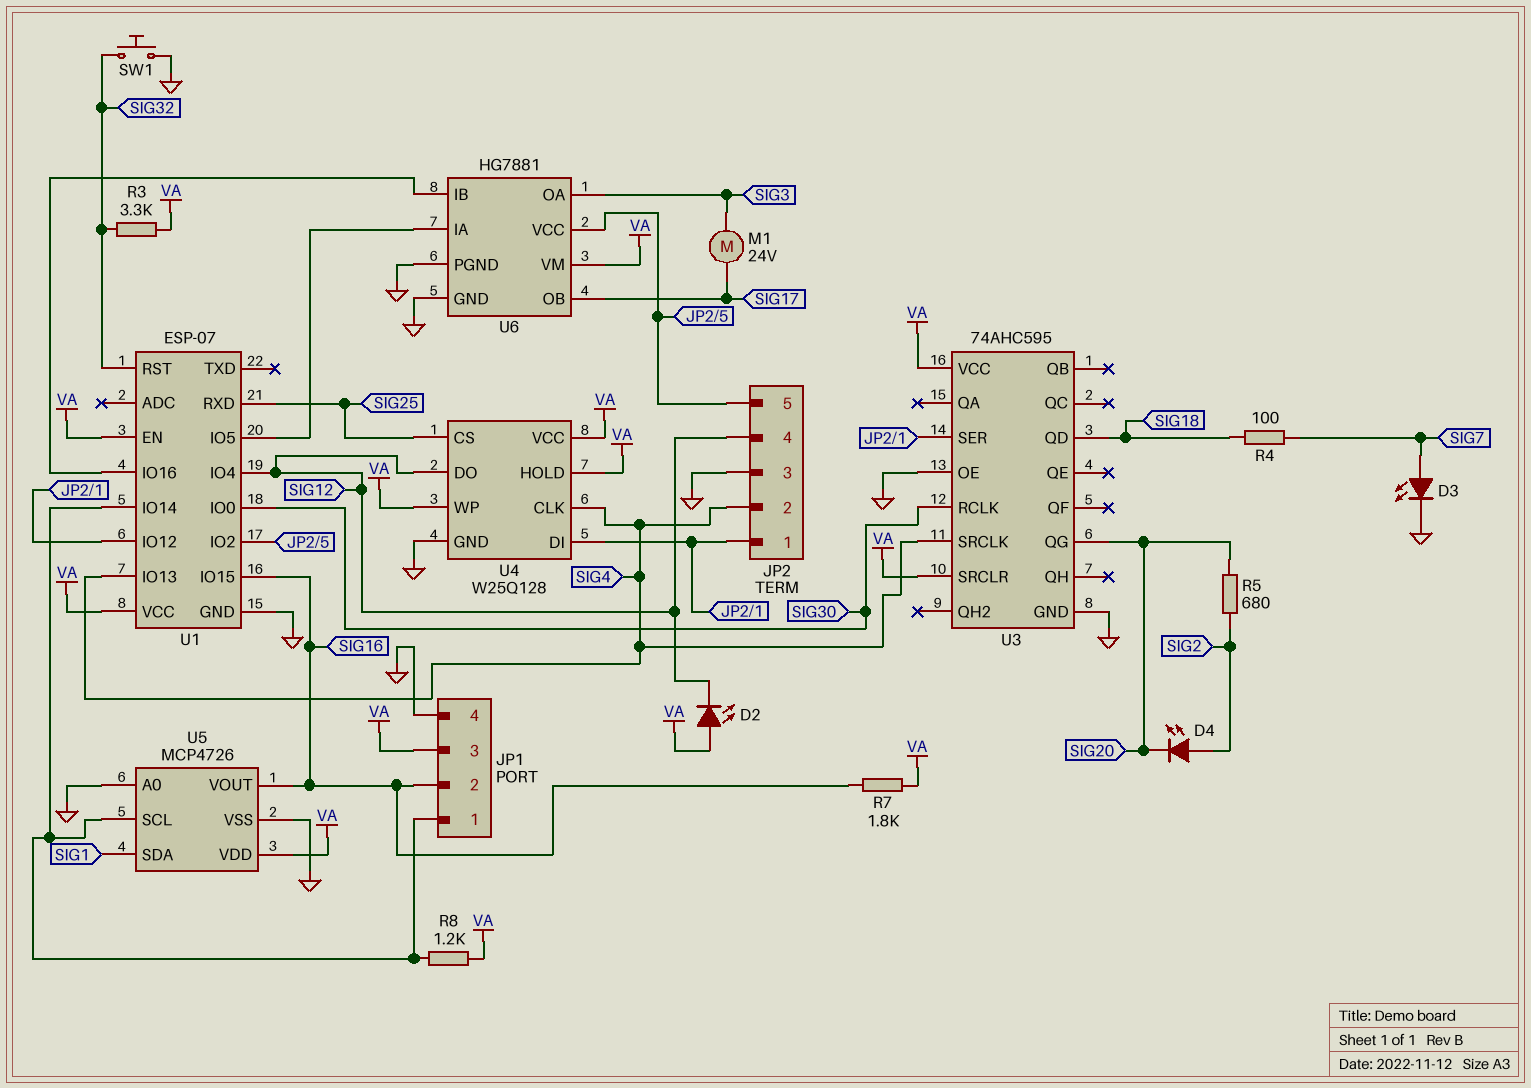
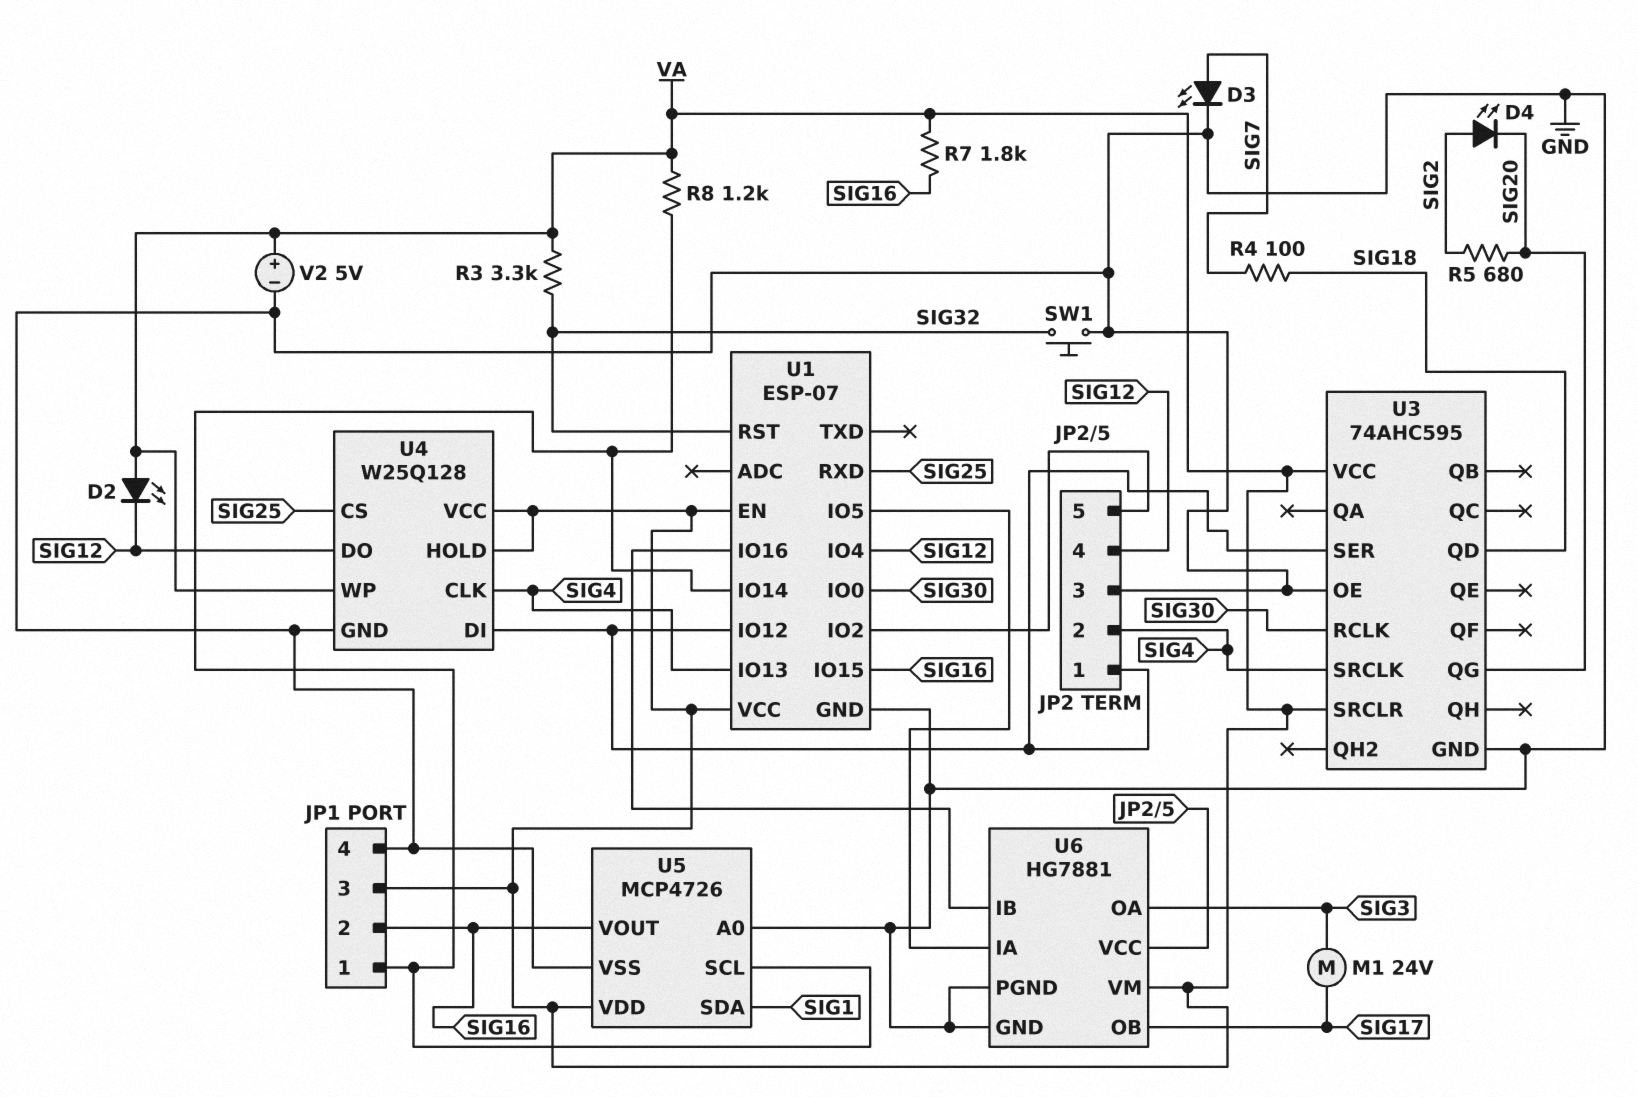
V2: none -> 5V (plus VA, minus GND)

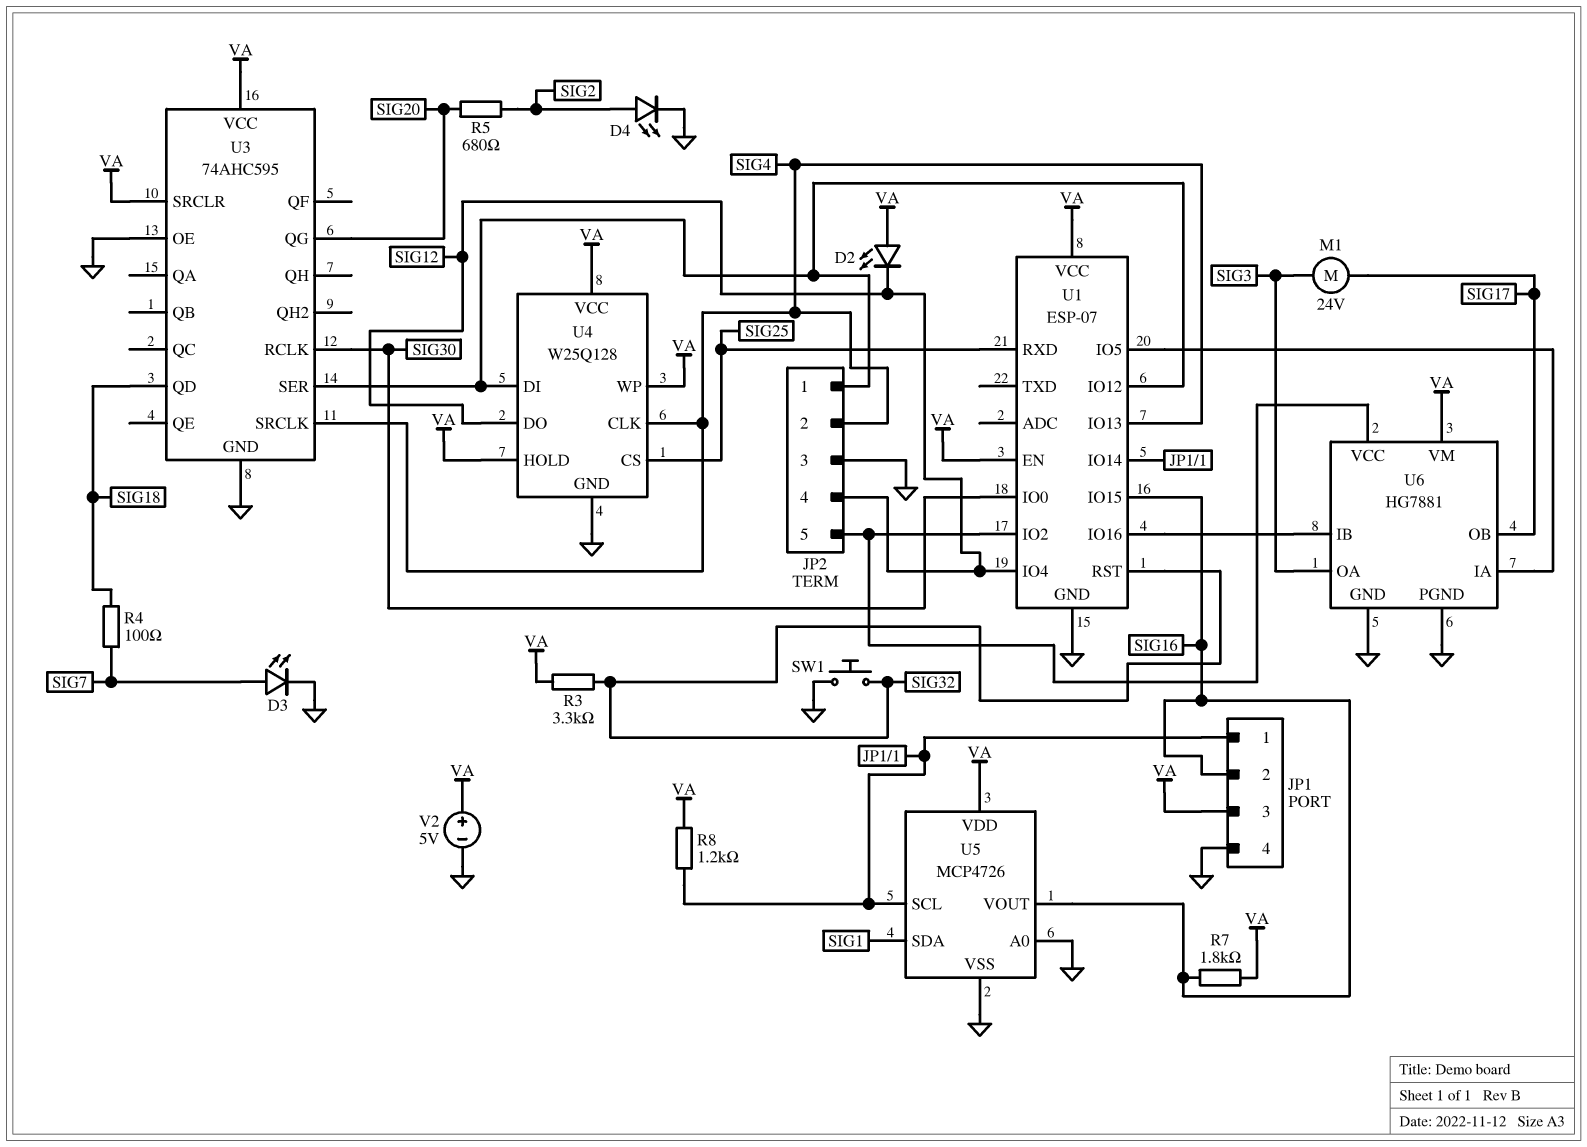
D4: LED (A SIG2, K SIG20) -> LED (A SIG2, K GND)

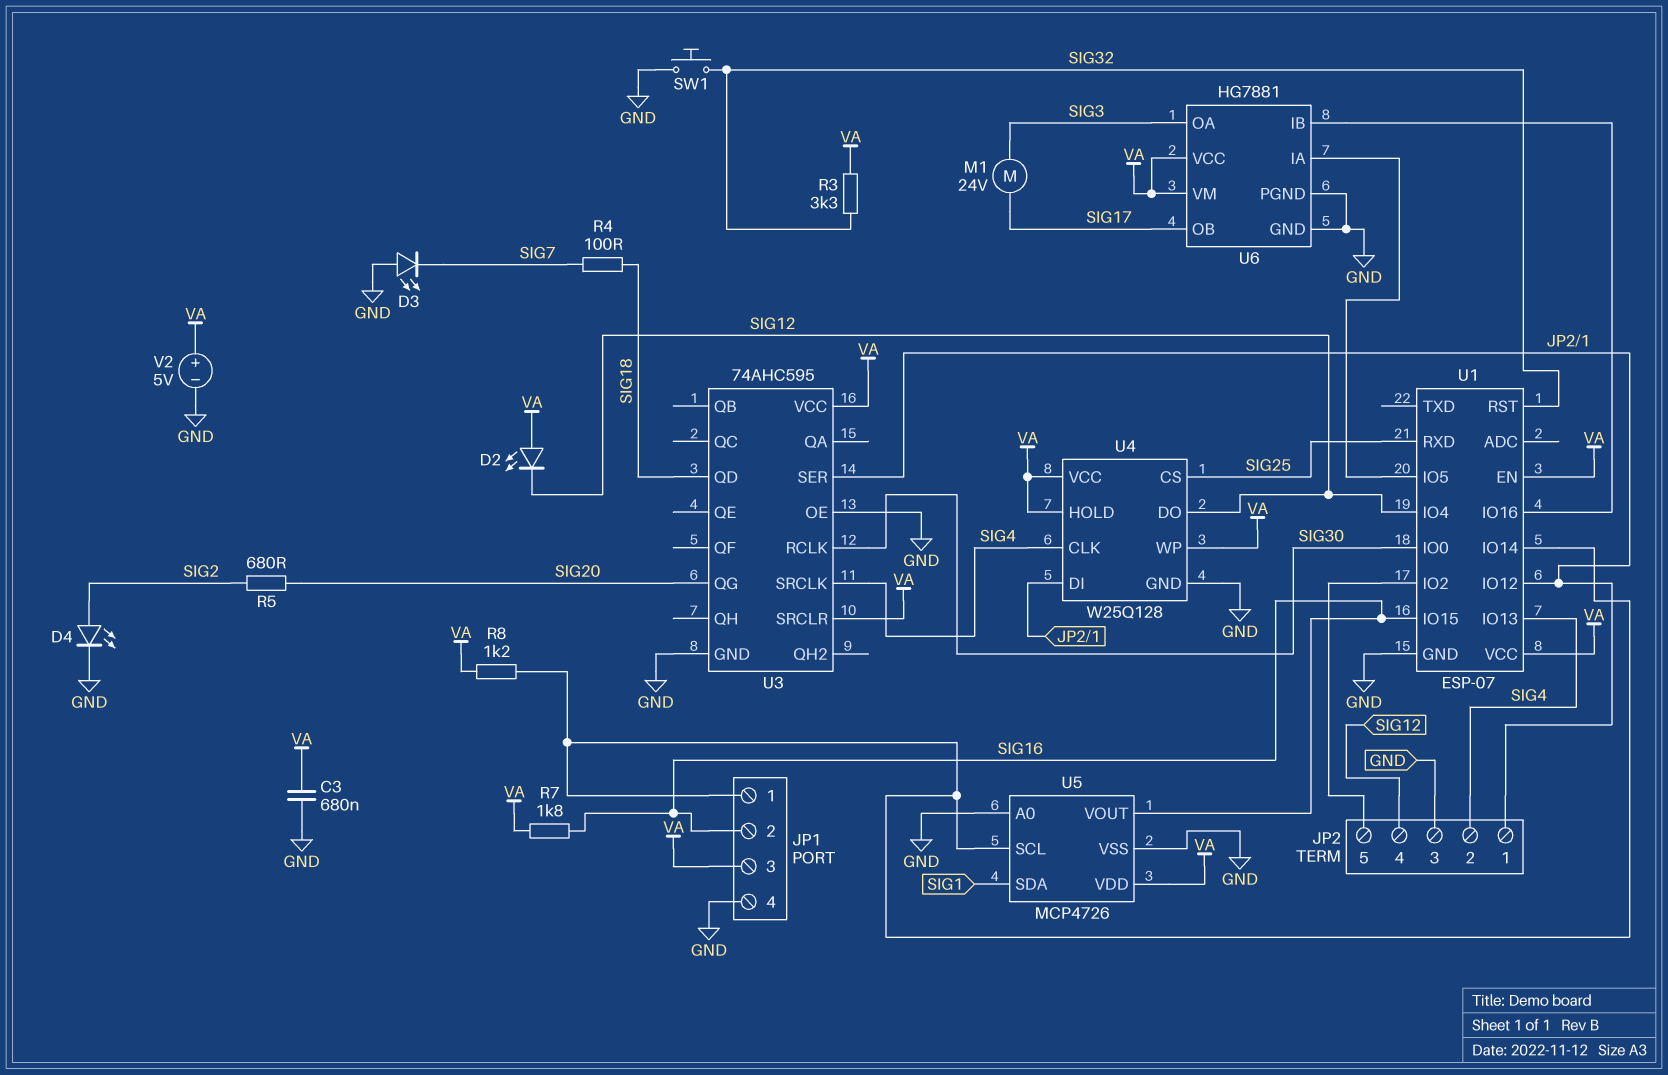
C3: none -> 680nF (GND, VA)
D3: LED (A SIG7, K GND) -> LED (A GND, K SIG7)
U6 pin VCC: JP2/5 -> VA

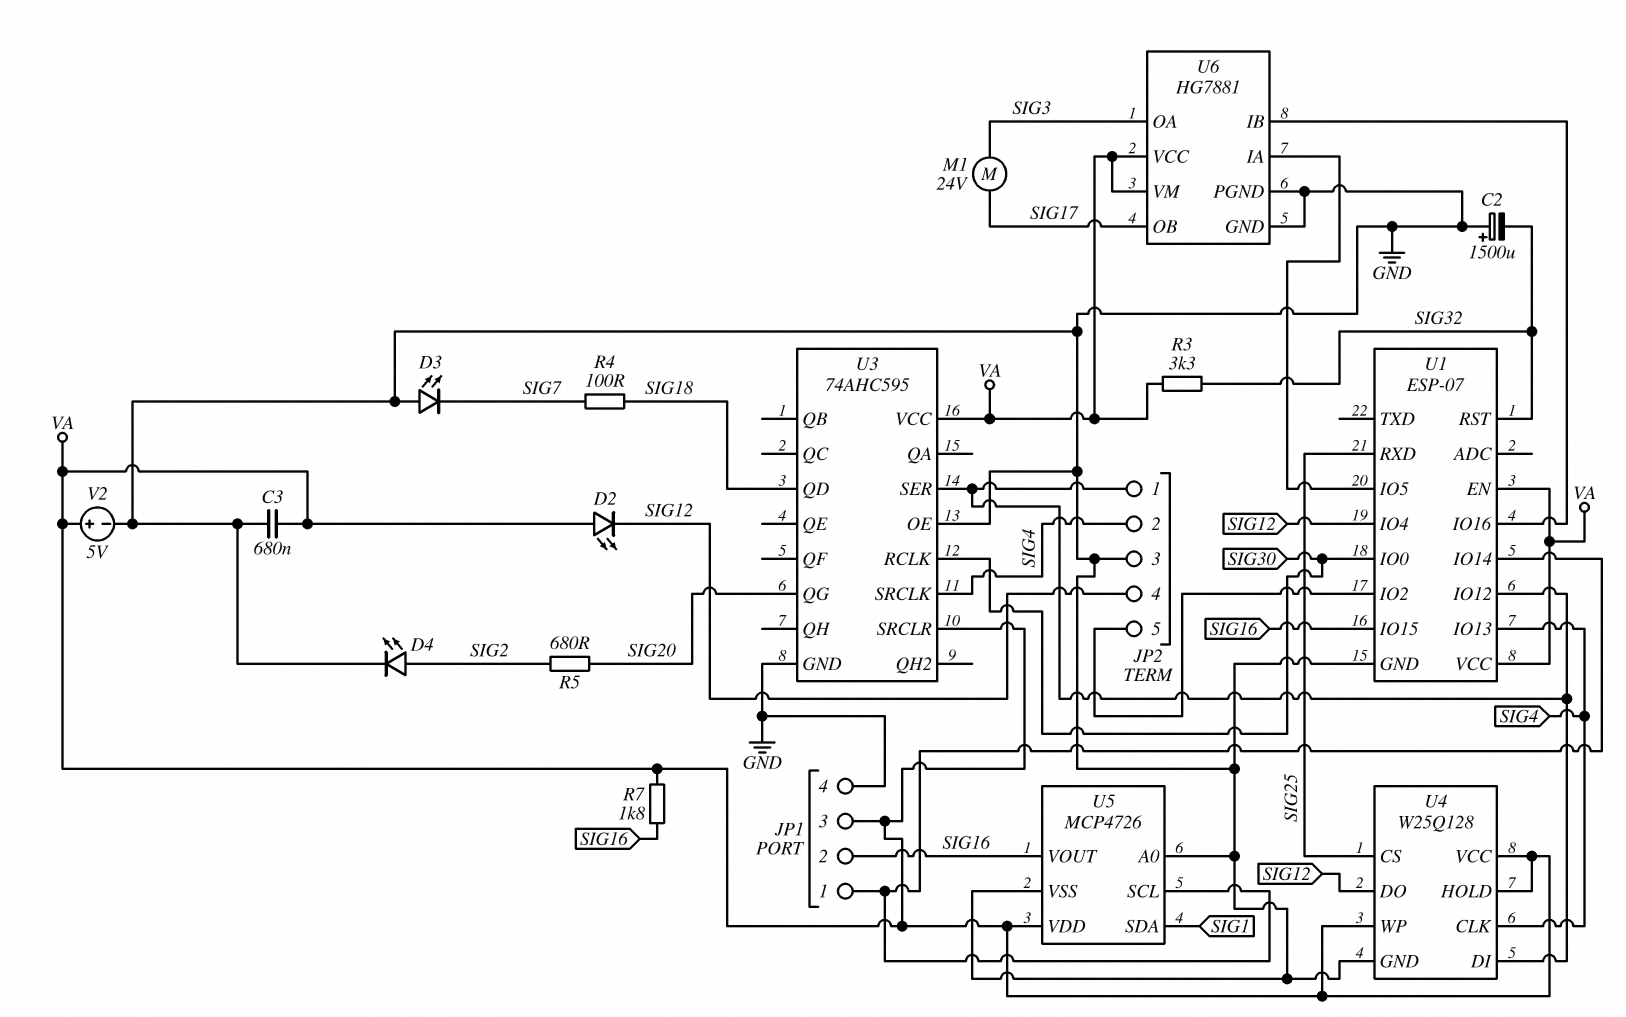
C2: none -> 1500uF (plus GND, minus SIG32)
R8: 1.2k (JP1/1, VA) -> none
SW1: button (GND, SIG32) -> none

